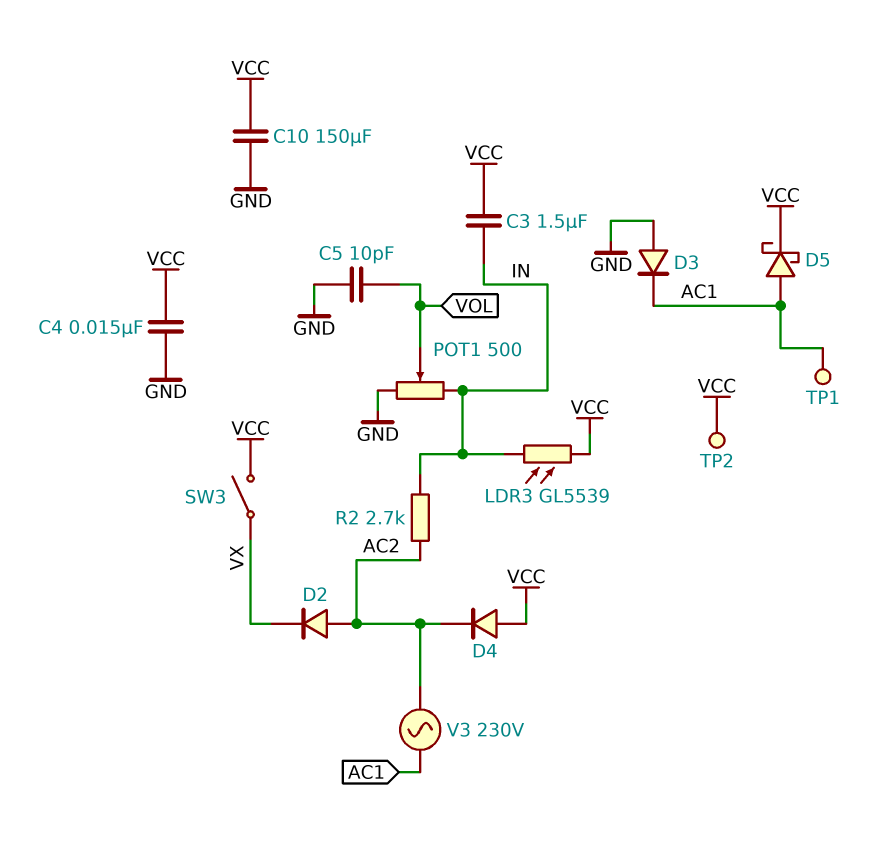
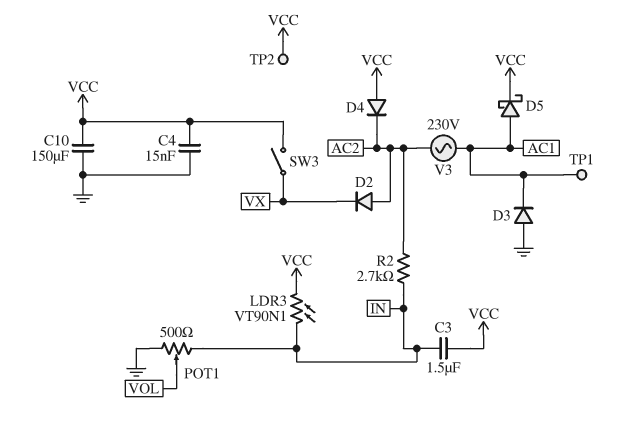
C5: 10pF (GND, VOL) -> none
LDR3: GL5539 (IN, VCC) -> VT90N1 (IN, VCC)

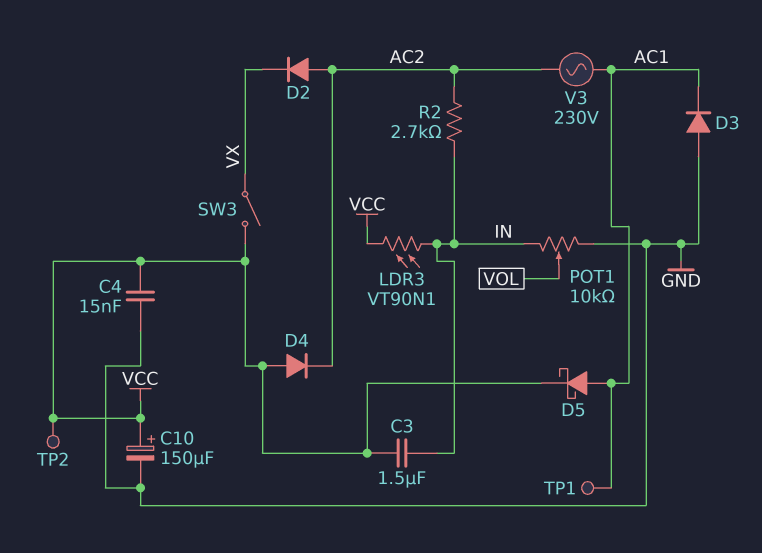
C10: 150uF (GND, VCC) -> 150uF (plus VCC, minus GND)
POT1: 500 (GND, IN, wiper VOL) -> 10k (GND, IN, wiper VOL)

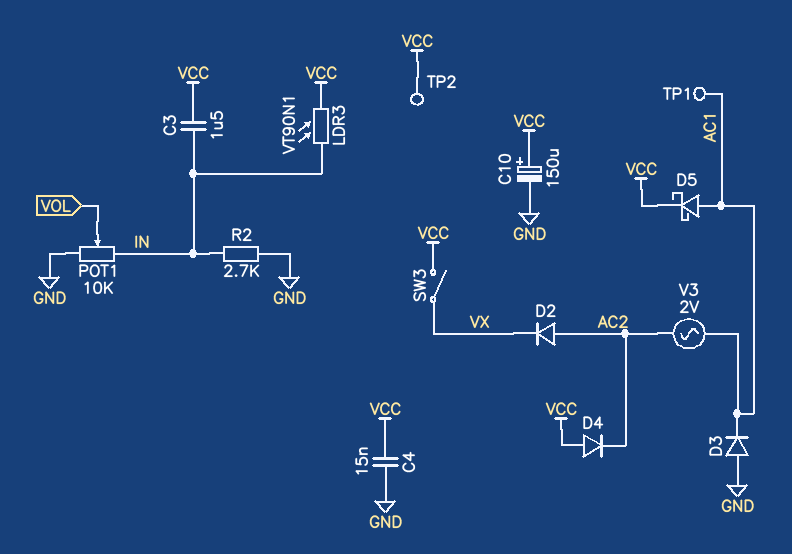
R2: 2.7k (AC2, IN) -> 2.7k (GND, IN)
V3: AC 230V (AC1, AC2) -> AC 2V (AC1, AC2)

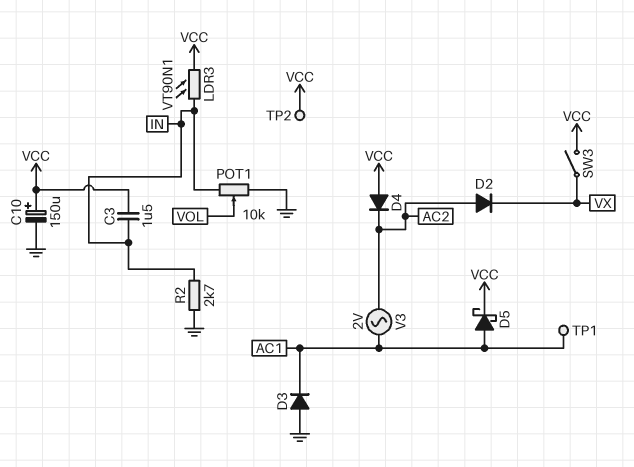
C4: 15nF (GND, VCC) -> none

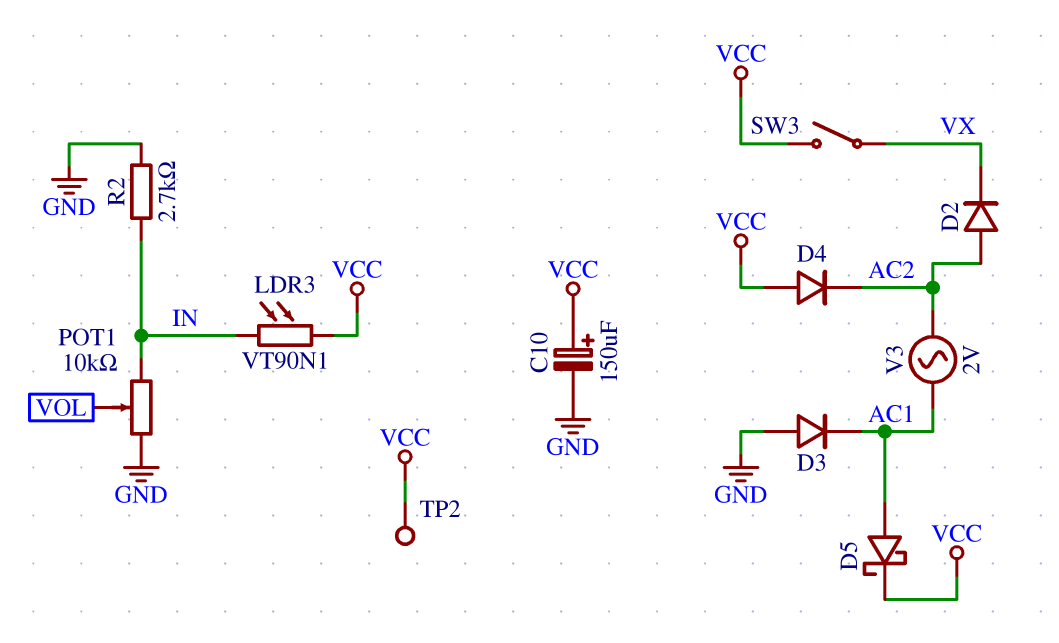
C3: 1.5uF (IN, VCC) -> none
TP1: test point (AC1) -> none

